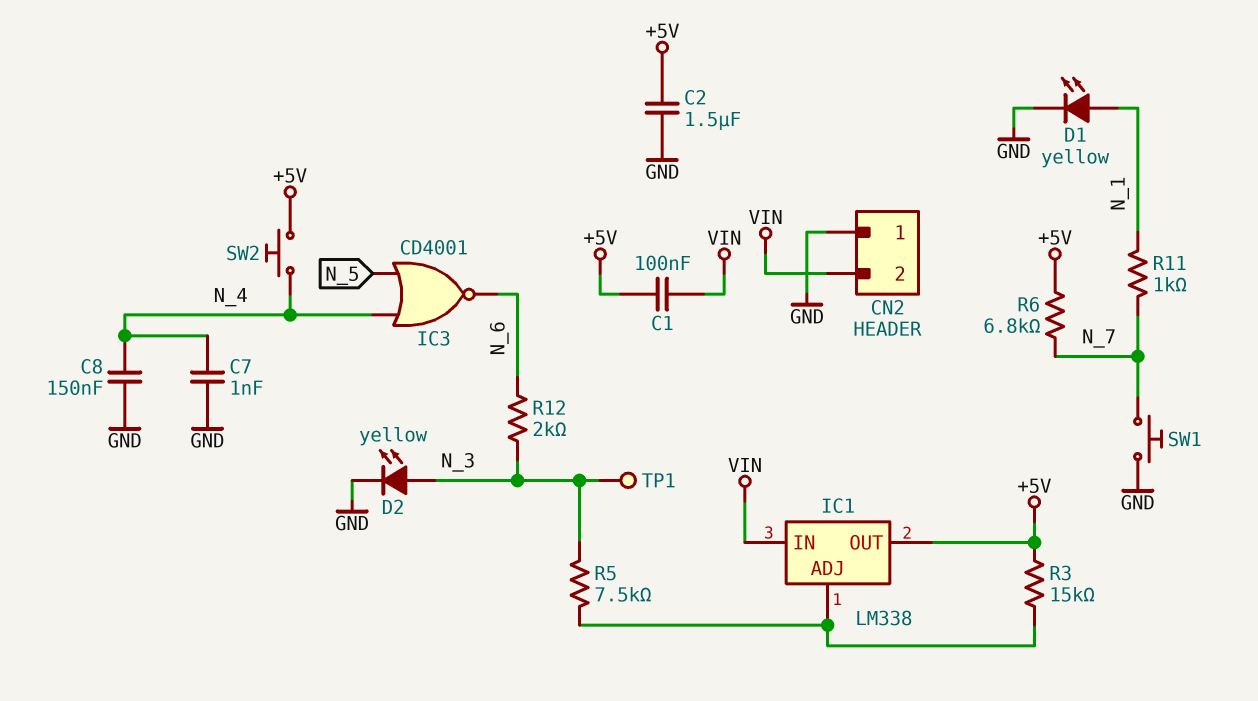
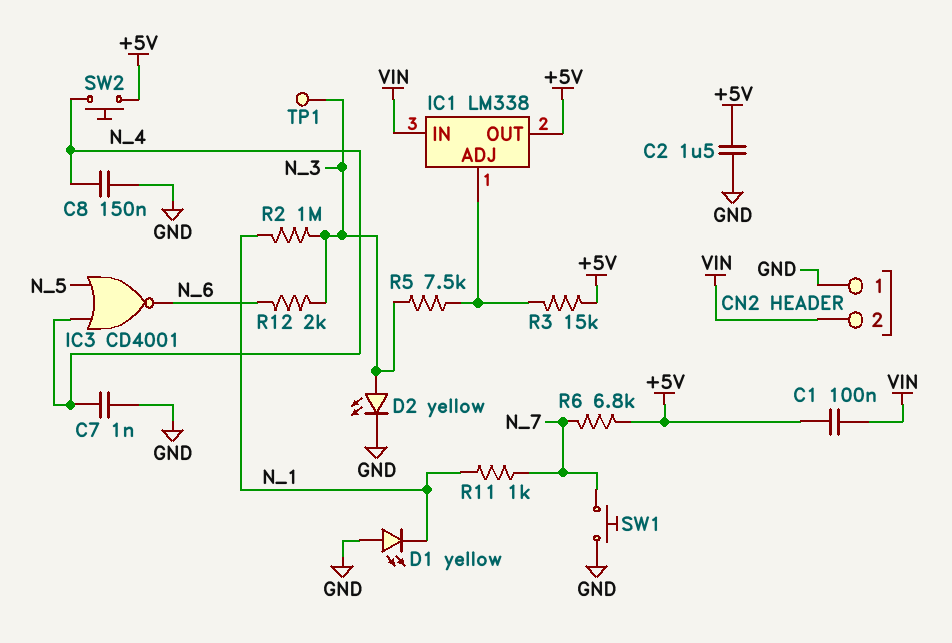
D1: LED yellow (A N_1, K GND) -> LED yellow (A GND, K N_1)
R2: none -> 1M (N_1, N_3)

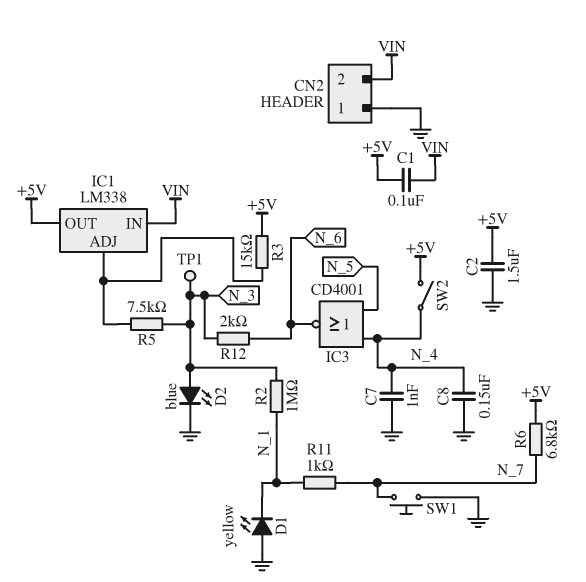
D2: LED yellow (A N_3, K GND) -> LED blue (A N_3, K GND)
SW2: button (+5V, N_4) -> switch (+5V, N_4)

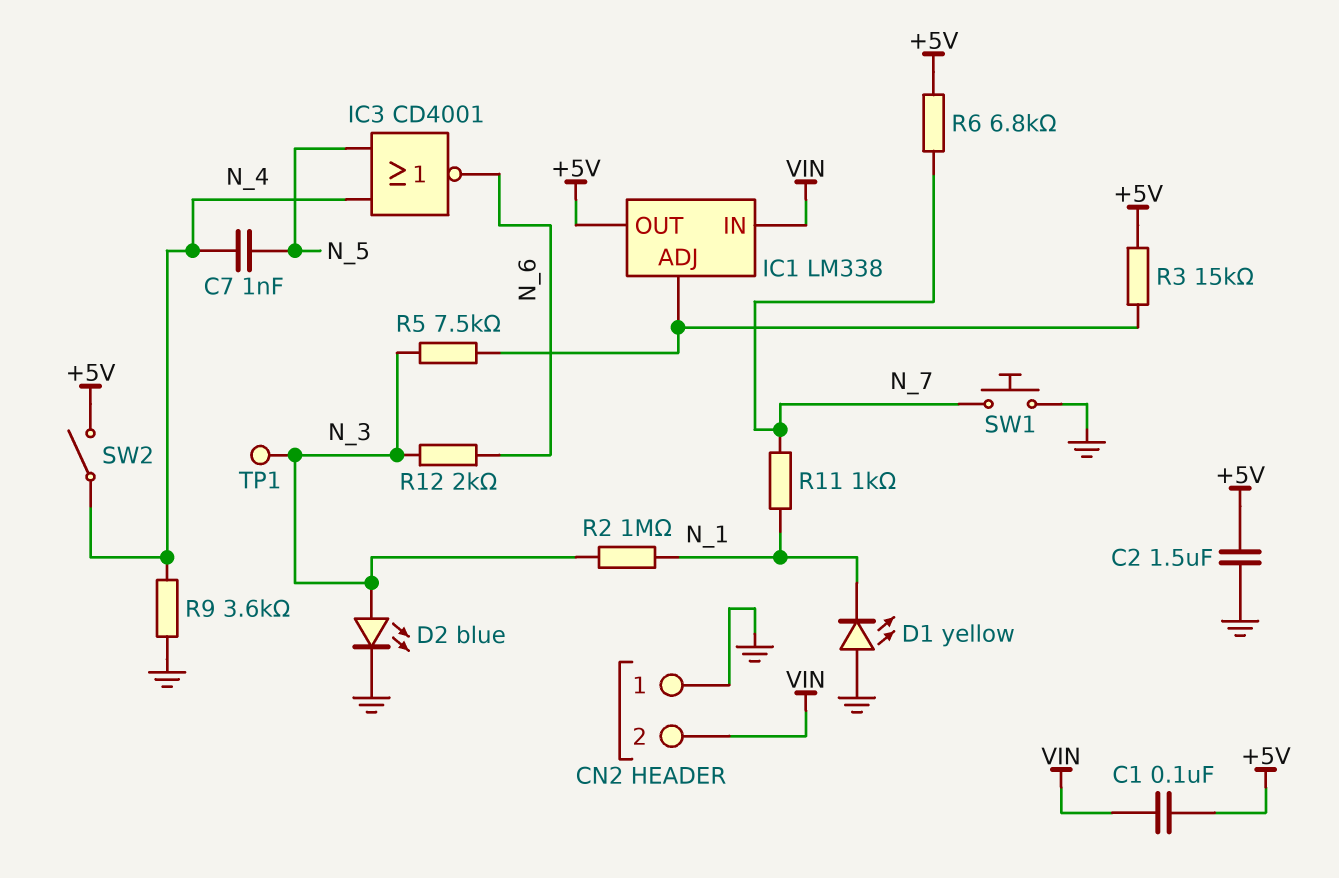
C7: 1nF (GND, N_4) -> 1nF (N_4, N_5)
C8: 150nF (GND, N_4) -> none
R9: none -> 3.6k (GND, N_4)

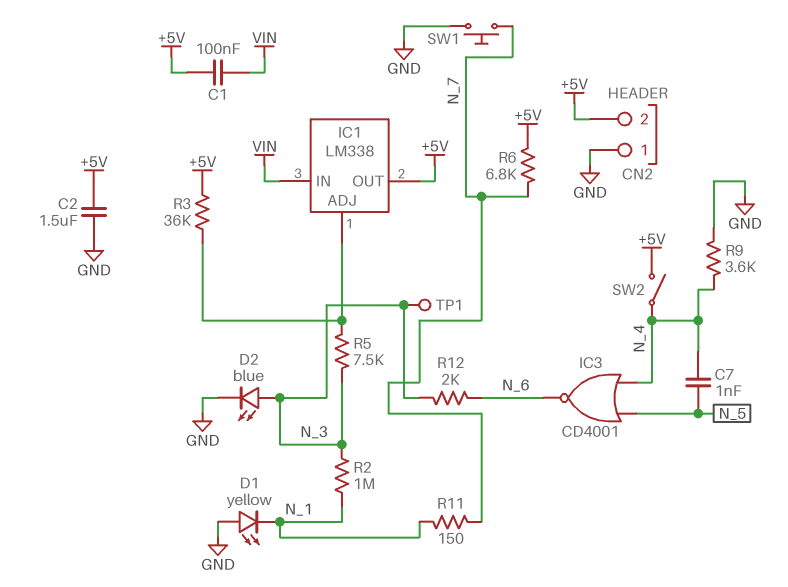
CN2 pin 2: VIN -> +5V
R3: 15k (+5V, IC1/ADJ) -> 36k (+5V, IC1/ADJ)
R11: 1k (N_1, N_7) -> 150 (N_1, N_7)

